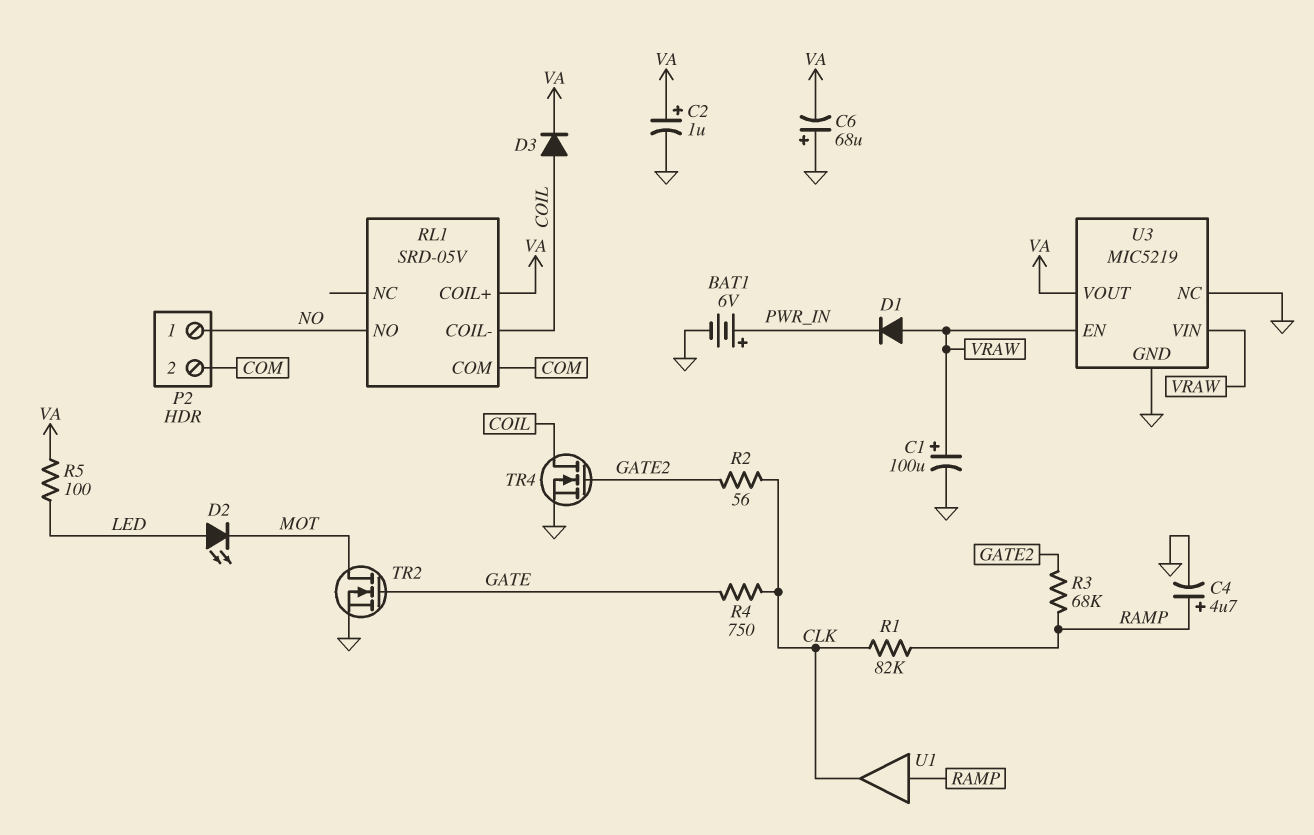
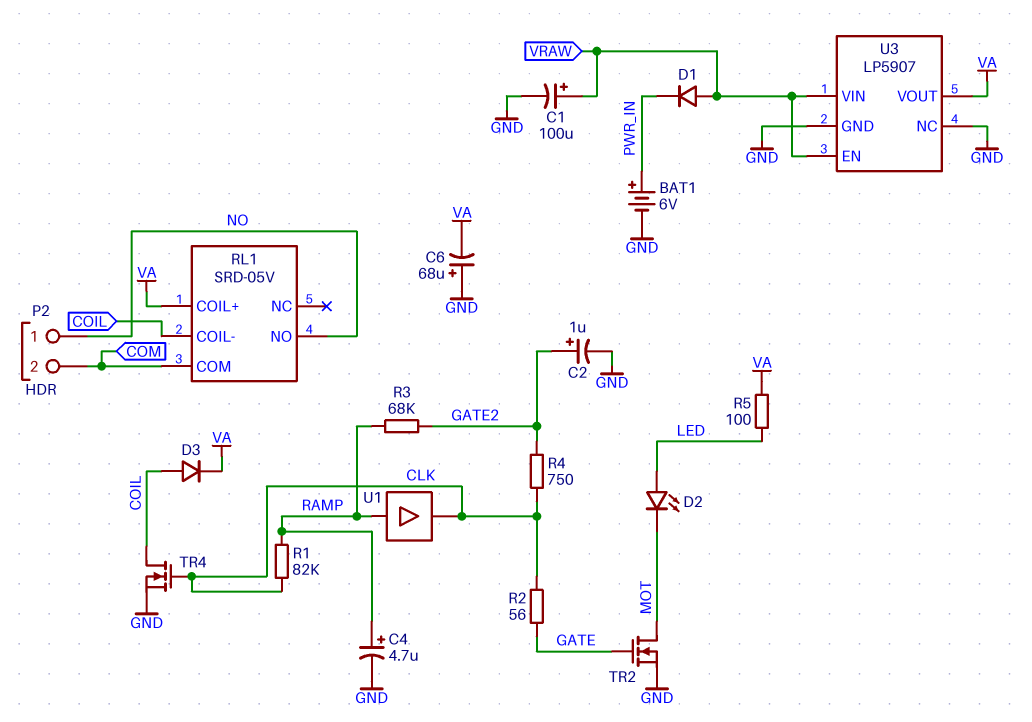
C2: 1uF (plus VA, minus GND) -> 1uF (plus GATE2, minus GND)
R2: 56 (CLK, GATE2) -> 56 (CLK, GATE)
R4: 750 (CLK, GATE) -> 750 (CLK, GATE2)
TR4: NMOS (G GATE2, D COIL, S GND) -> NMOS (G CLK, D COIL, S GND)
U3: MIC5219 -> LP5907

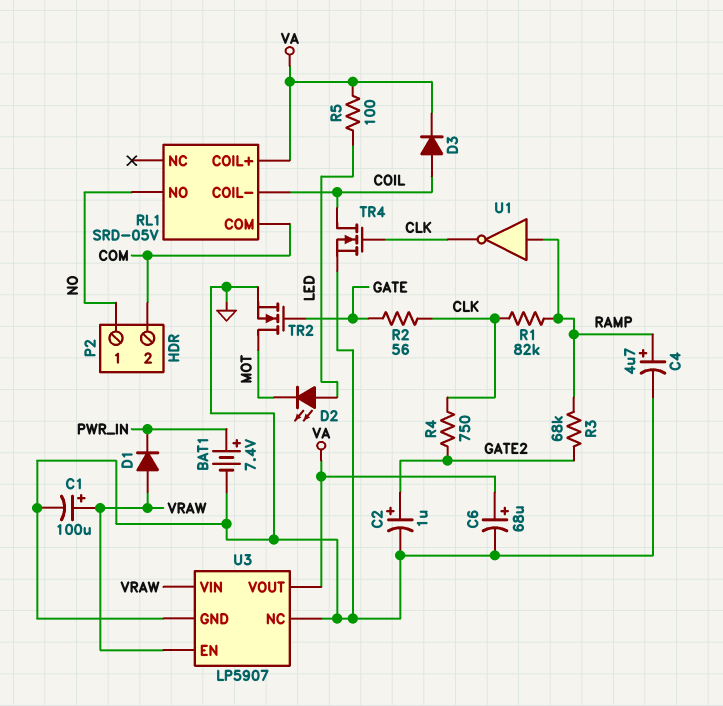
BAT1: 6V (plus PWR_IN, minus GND) -> 7.4V (plus PWR_IN, minus GND)
C6: 68uF (plus GND, minus VA) -> 68uF (plus VA, minus GND)
U1: buffer (in RAMP, out CLK) -> NOT (in RAMP, out CLK)

